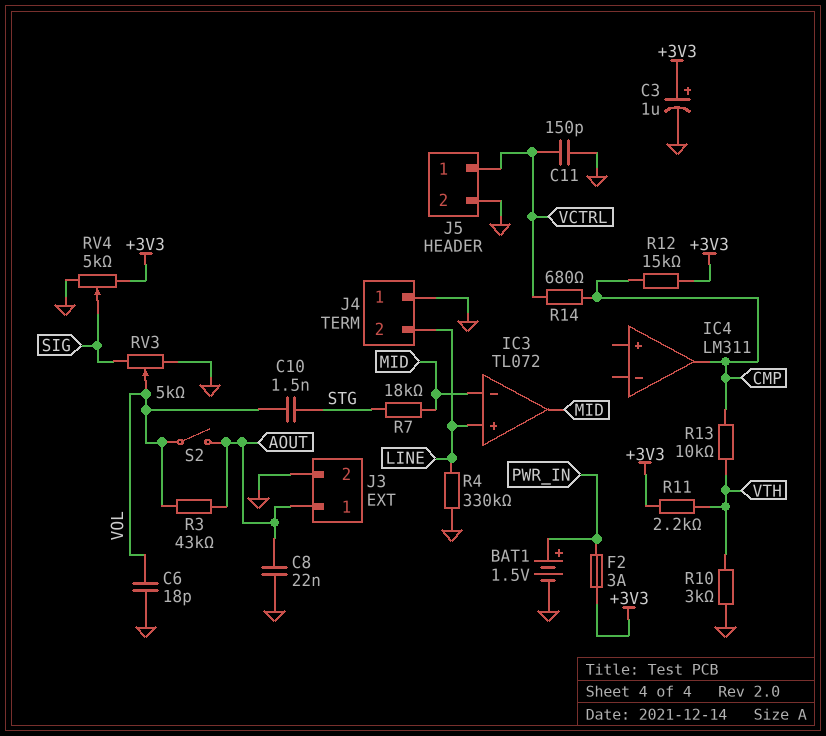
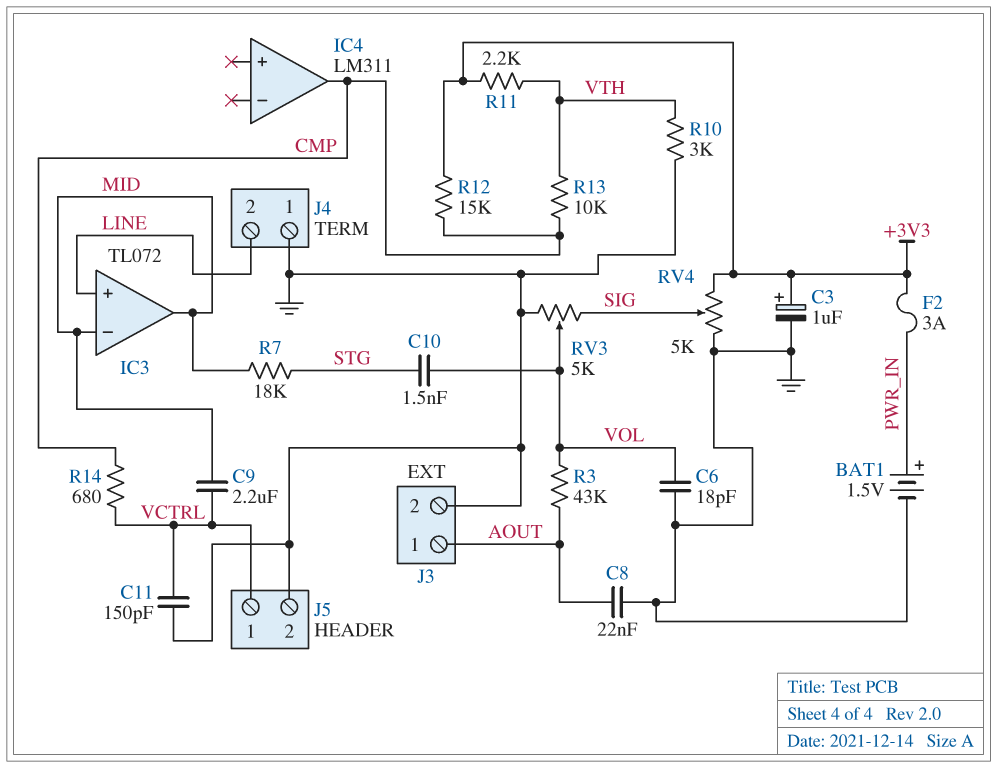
C9: none -> 2.2uF (MID, VCTRL)
R4: 330k (GND, LINE) -> none
S2: switch (AOUT, VOL) -> none

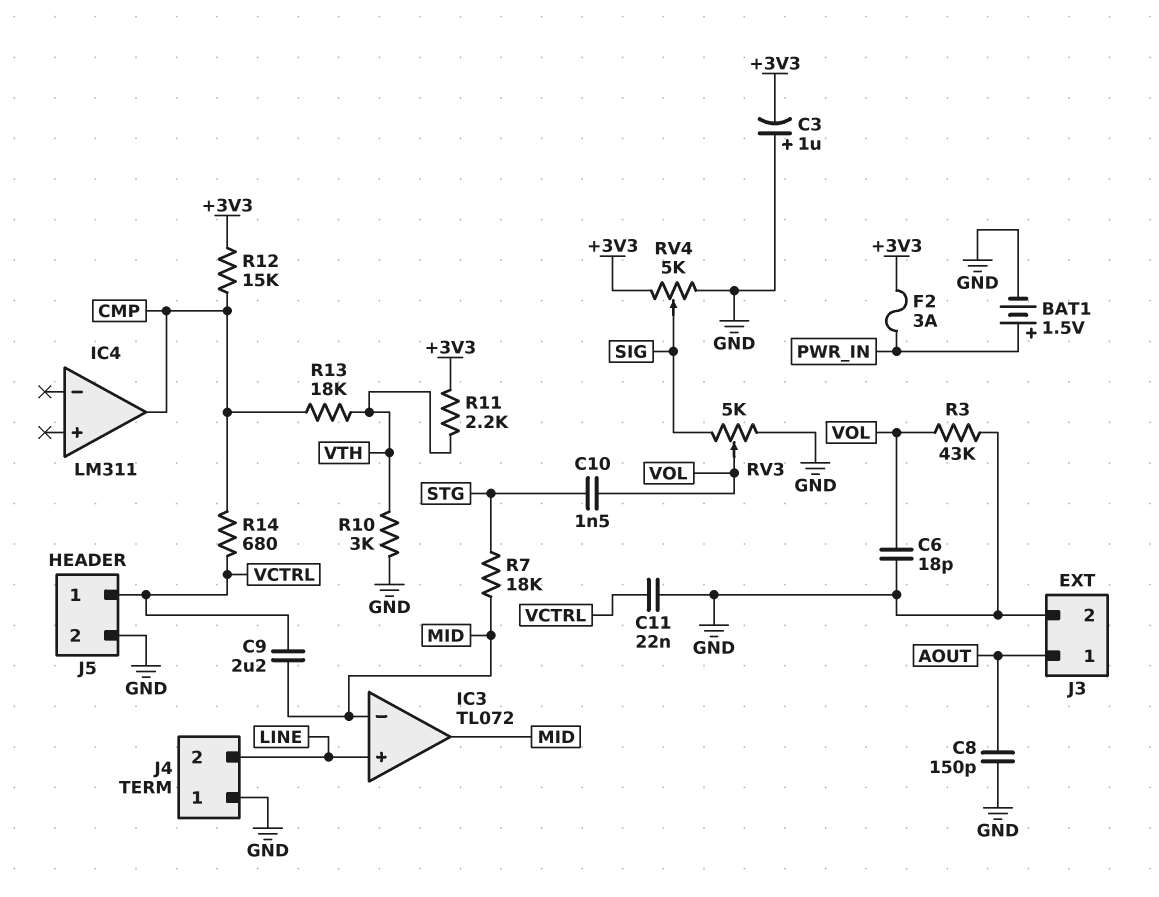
C3: 1uF (plus +3V3, minus GND) -> 1uF (plus GND, minus +3V3)
C8: 22nF (AOUT, GND) -> 150pF (AOUT, GND)
C11: 150pF (GND, VCTRL) -> 22nF (GND, VCTRL)
R3: 43k (AOUT, VOL) -> 43k (GND, VOL)
R13: 10k (CMP, VTH) -> 18k (CMP, VTH)

